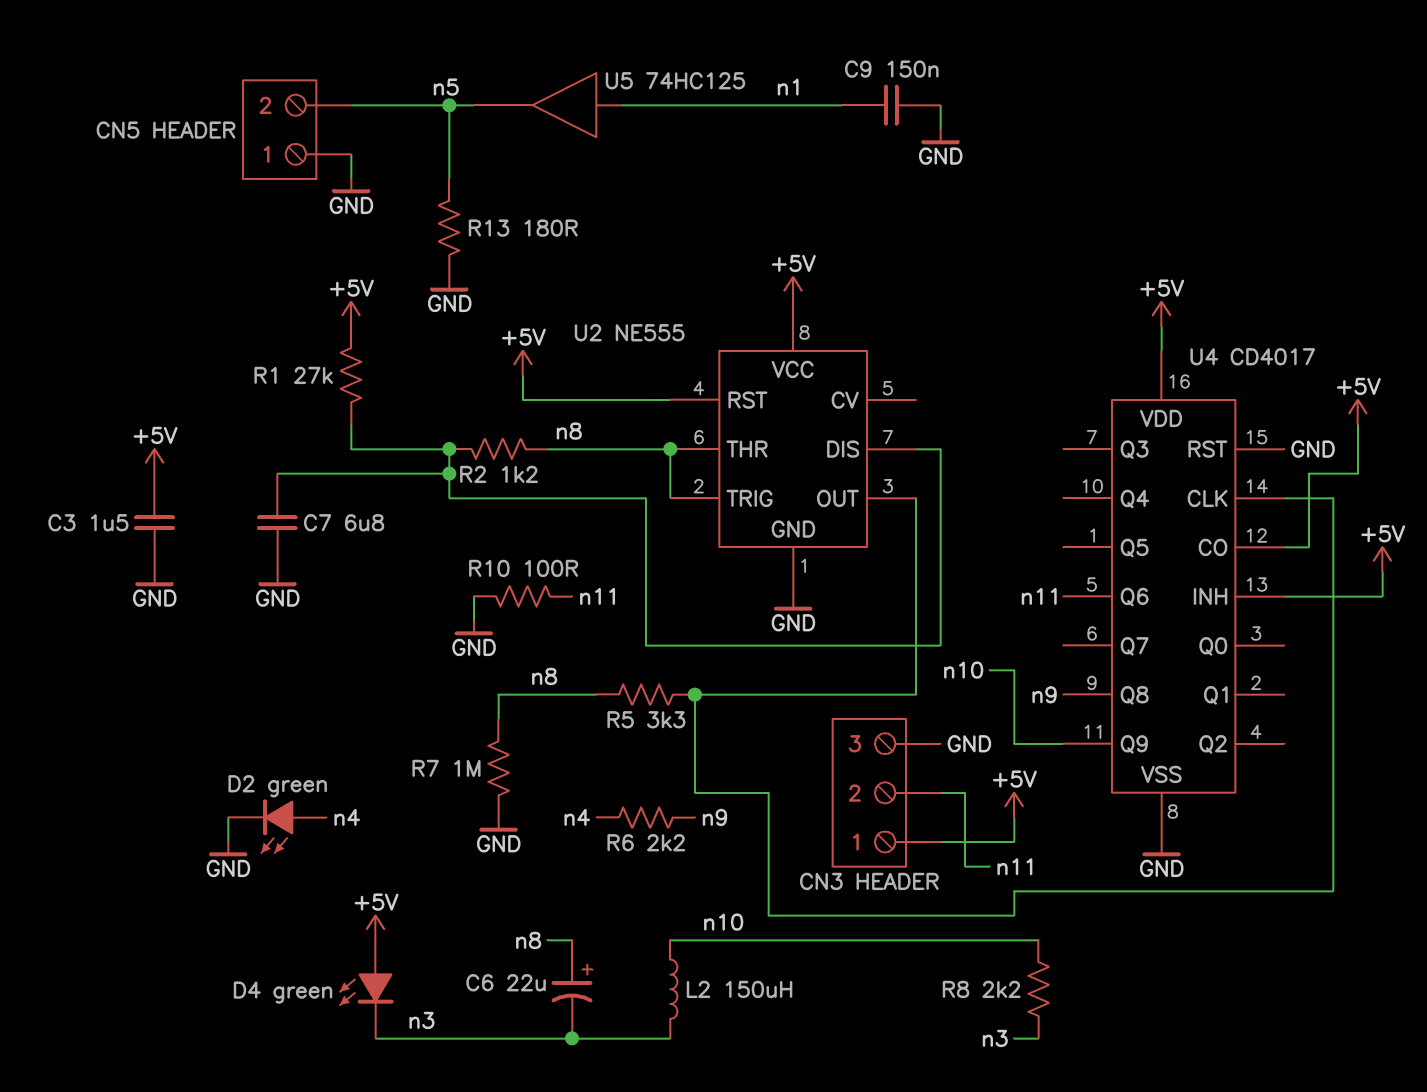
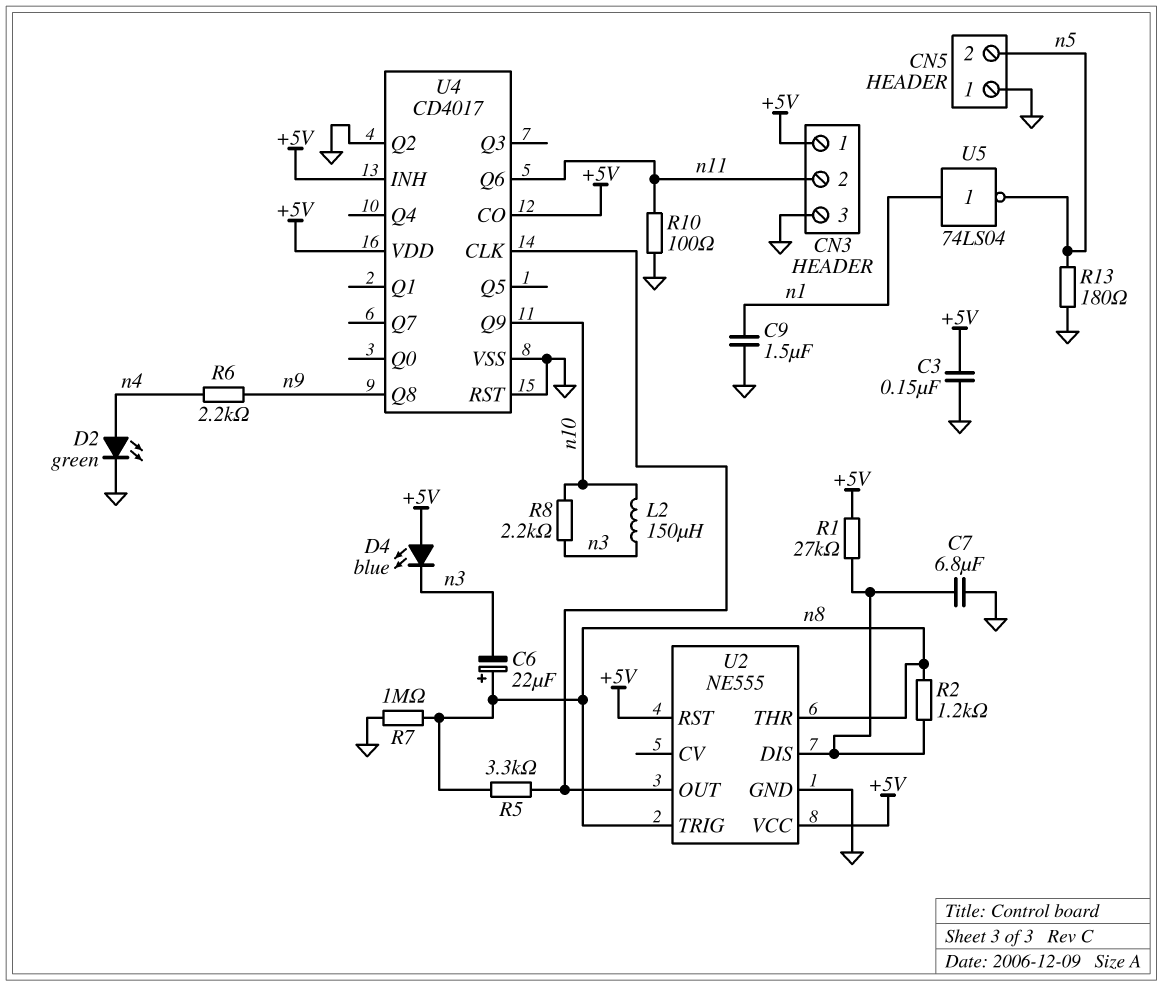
C3: 1.5uF (+5V, GND) -> 150nF (+5V, GND)
C9: 150nF (GND, n1) -> 1.5uF (GND, n1)
D4: LED green (A +5V, K n3) -> LED blue (A +5V, K n3)
U4 pin Q2: none -> GND
U5: buffer 74HC125 (in n1, out n5) -> NOT 74LS04 (in n1, out n5)

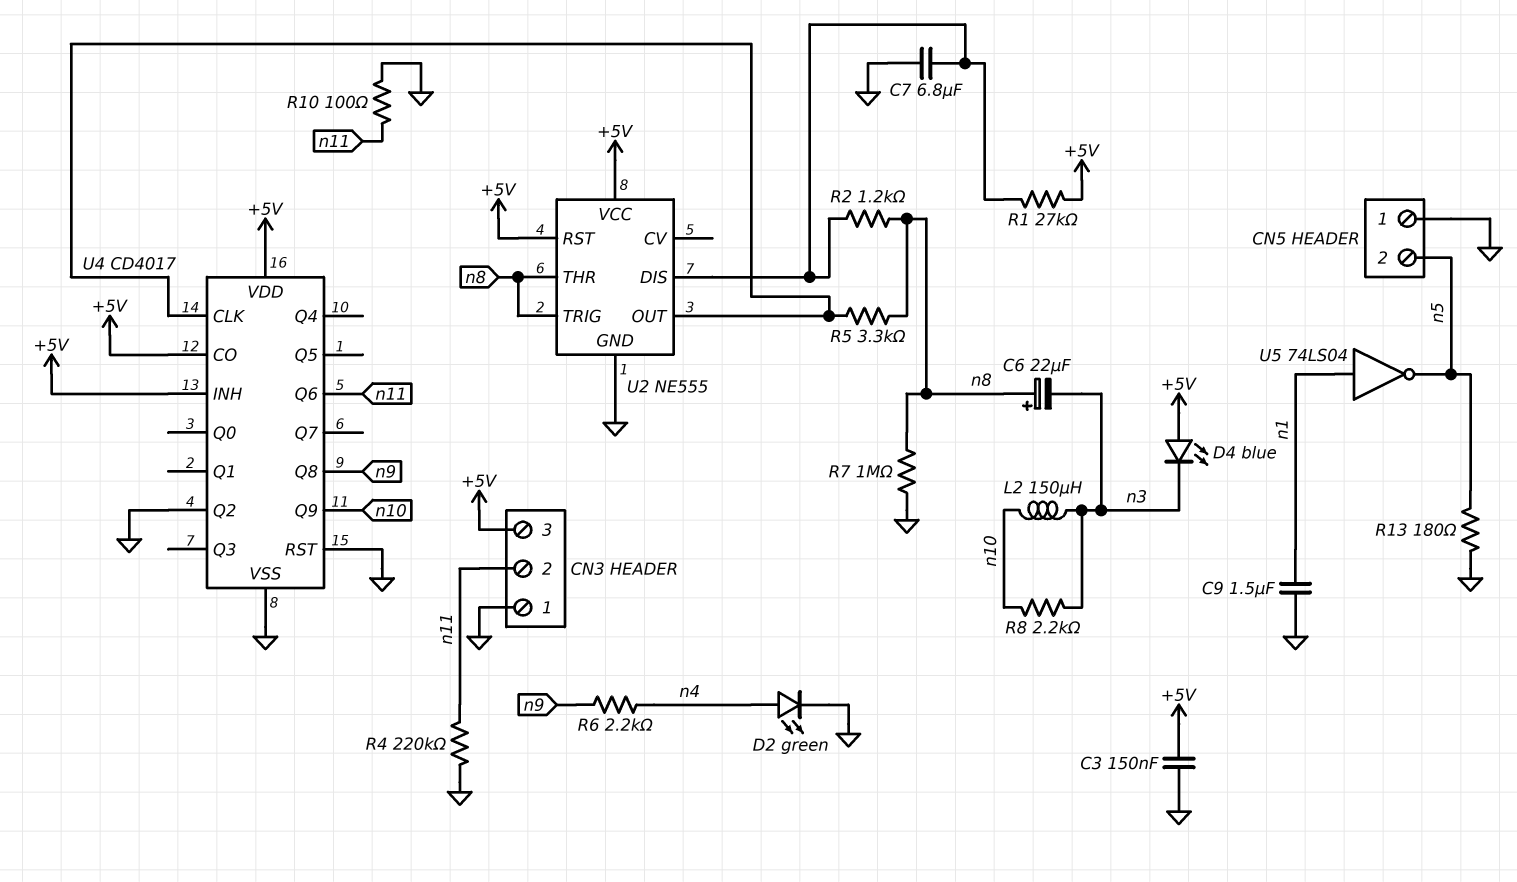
CN3 pin 1: +5V -> GND
CN3 pin 3: GND -> +5V
R4: none -> 220k (GND, n11)

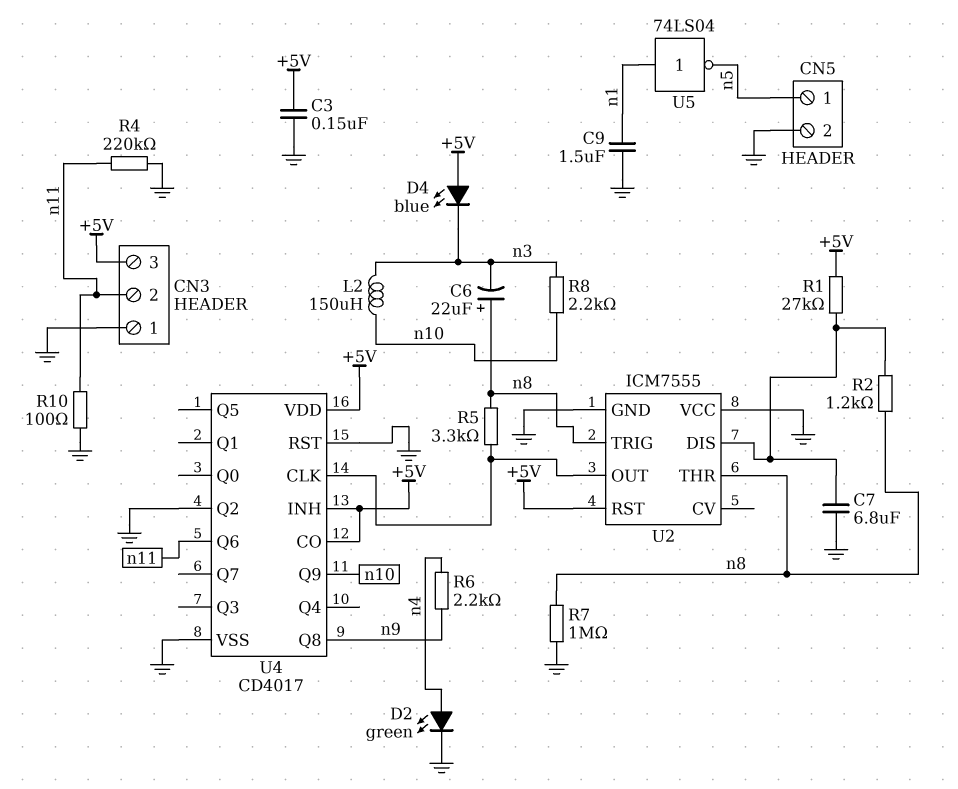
CN5 pin 1: GND -> n5
CN5 pin 2: n5 -> GND
R13: 180 (GND, n5) -> none
U2: NE555 -> ICM7555
U2 pin VCC: +5V -> GND

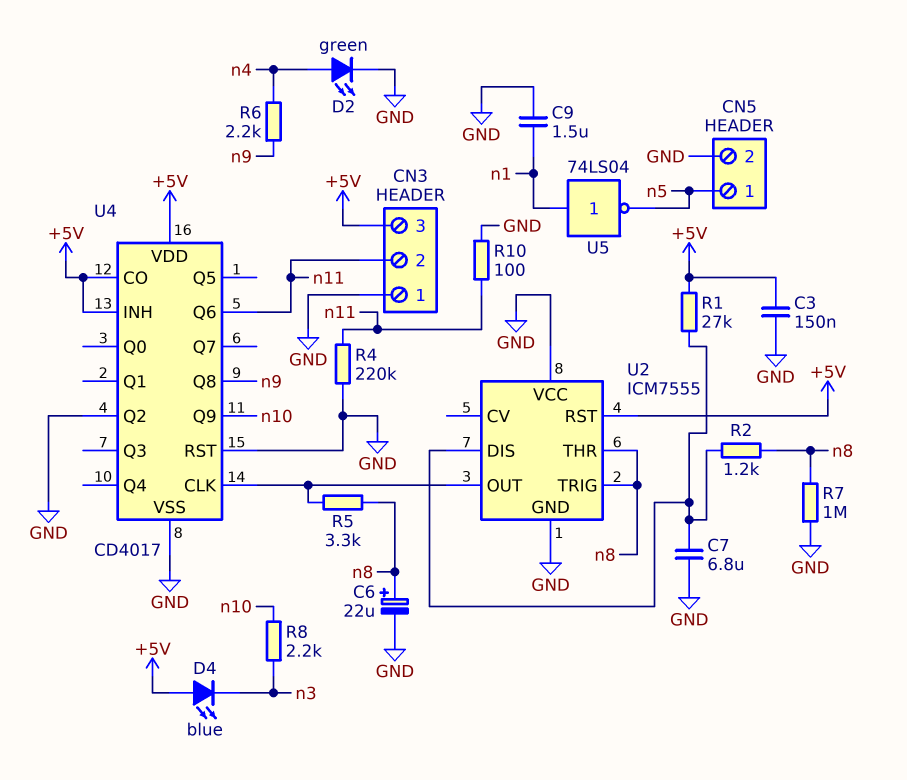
C6: 22uF (plus n8, minus n3) -> 22uF (plus n8, minus GND)
L2: 150uH (n3, n10) -> none

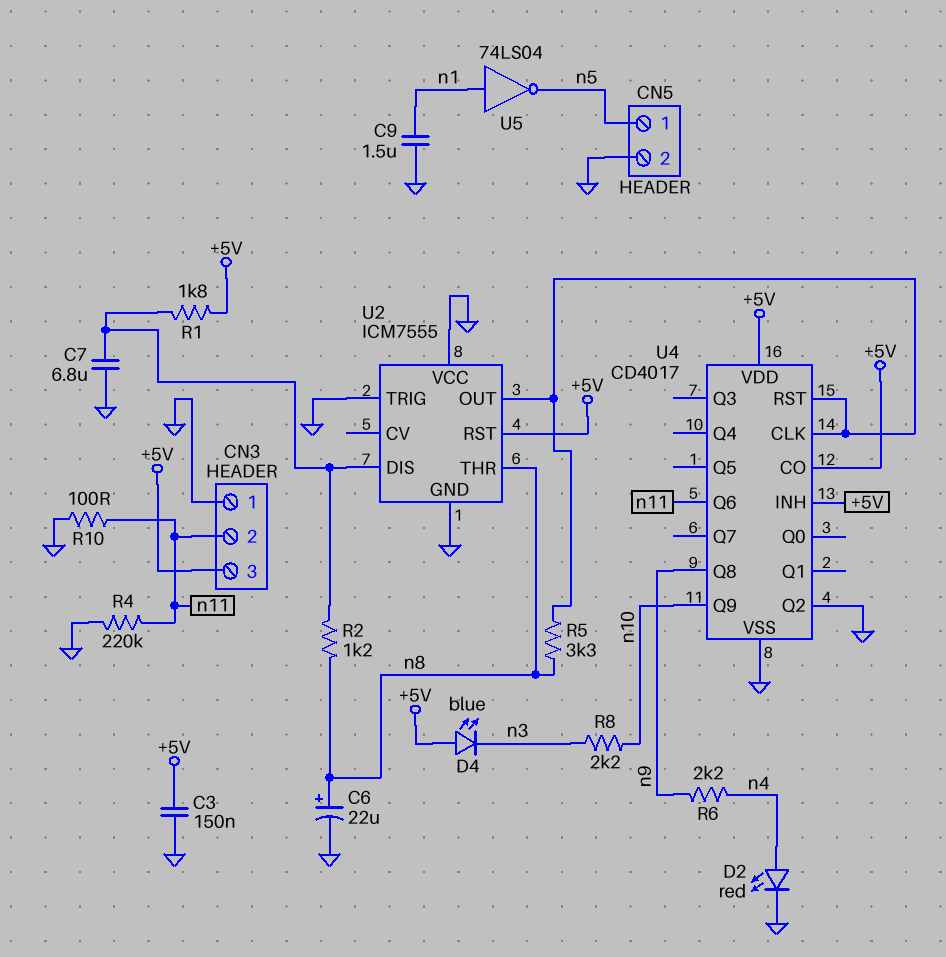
D2: LED green (A n4, K GND) -> LED red (A n4, K GND)
R1: 27k (+5V, U2/DIS) -> 1.8k (+5V, U2/DIS)
R7: 1M (GND, n8) -> none
U2 pin TRIG: n8 -> GND
U4 pin RST: GND -> U2/OUT

